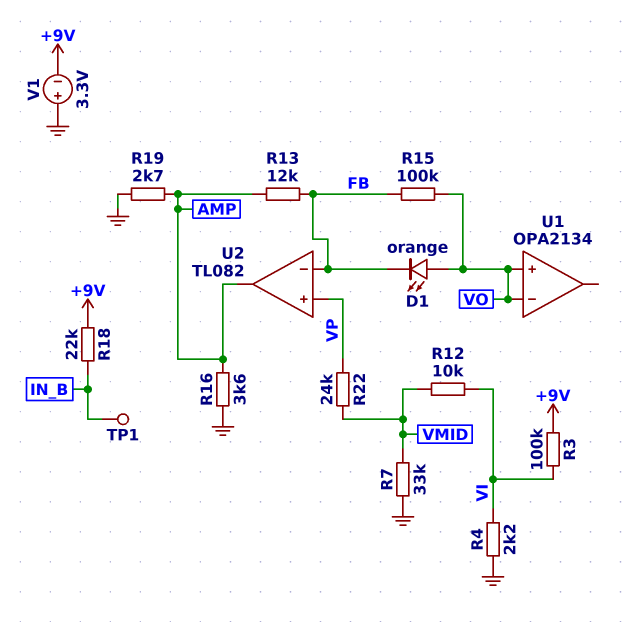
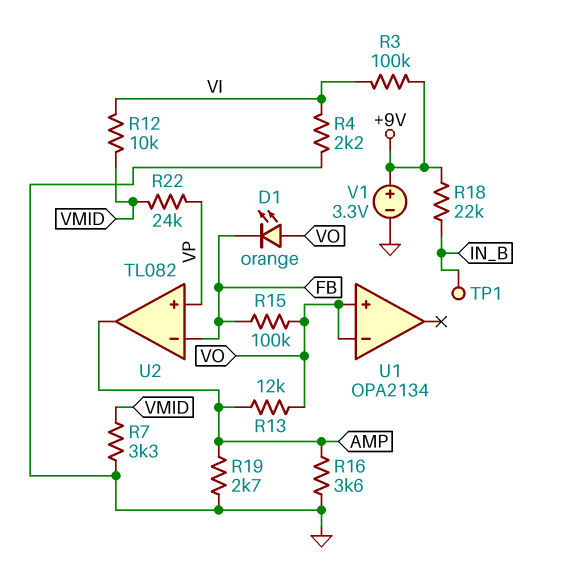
R7: 33k (GND, VMID) -> 3.3k (GND, VMID)
R13: 12k (AMP, FB) -> 12k (AMP, VO)
V1: 3.3V (plus GND, minus +9V) -> 3.3V (plus +9V, minus GND)

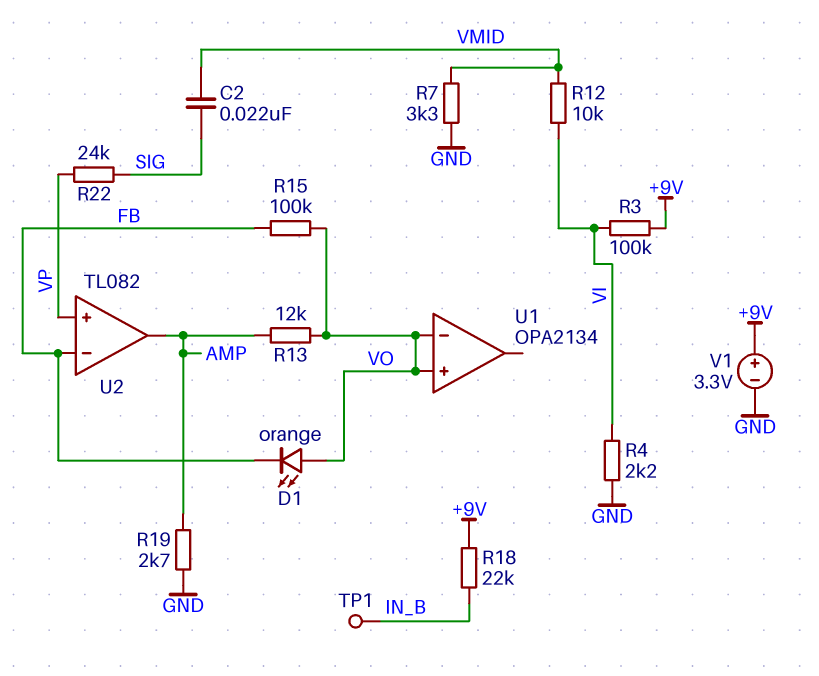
C2: none -> 22nF (SIG, VMID)
R16: 3.6k (AMP, GND) -> none
R22: 24k (VMID, VP) -> 24k (SIG, VP)

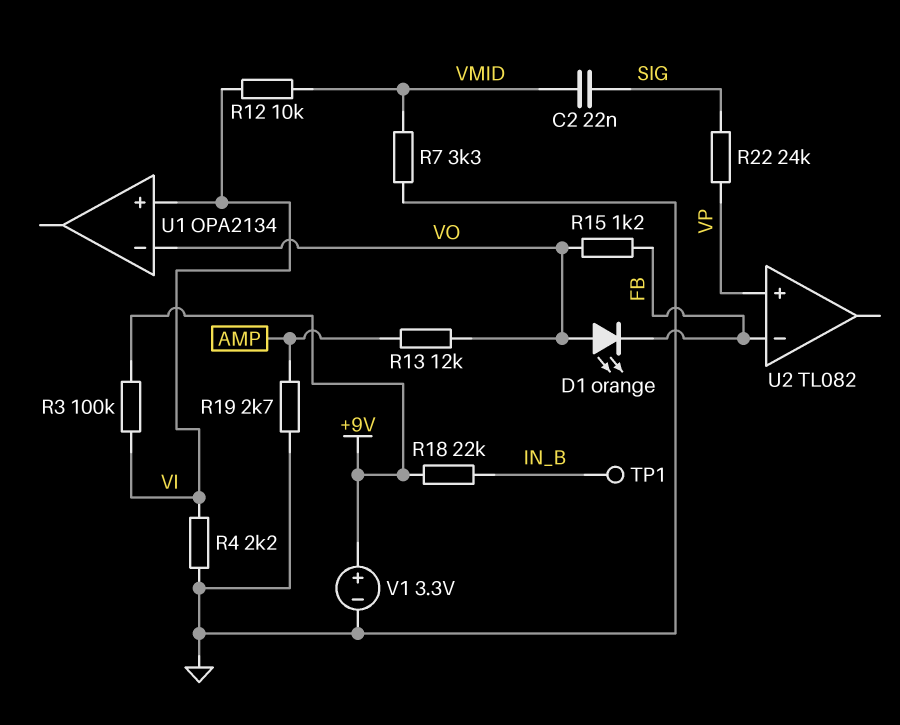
R15: 100k (FB, VO) -> 1.2k (FB, VO)
U1 pin in+: VO -> VI
U2 pin out: AMP -> none

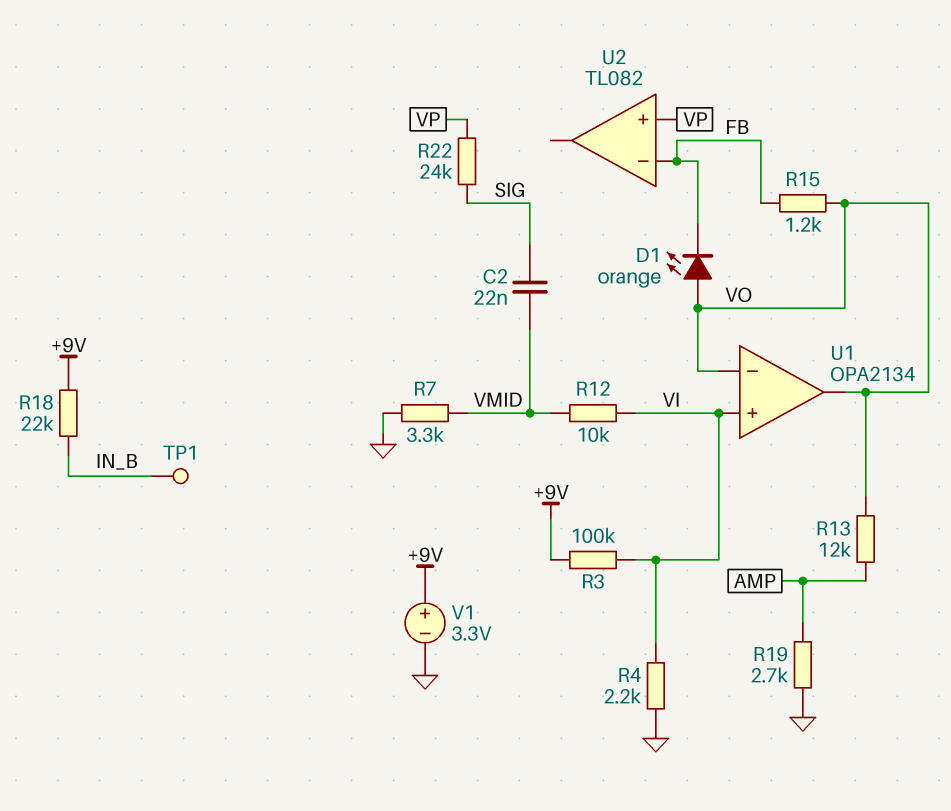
U1 pin out: none -> VO

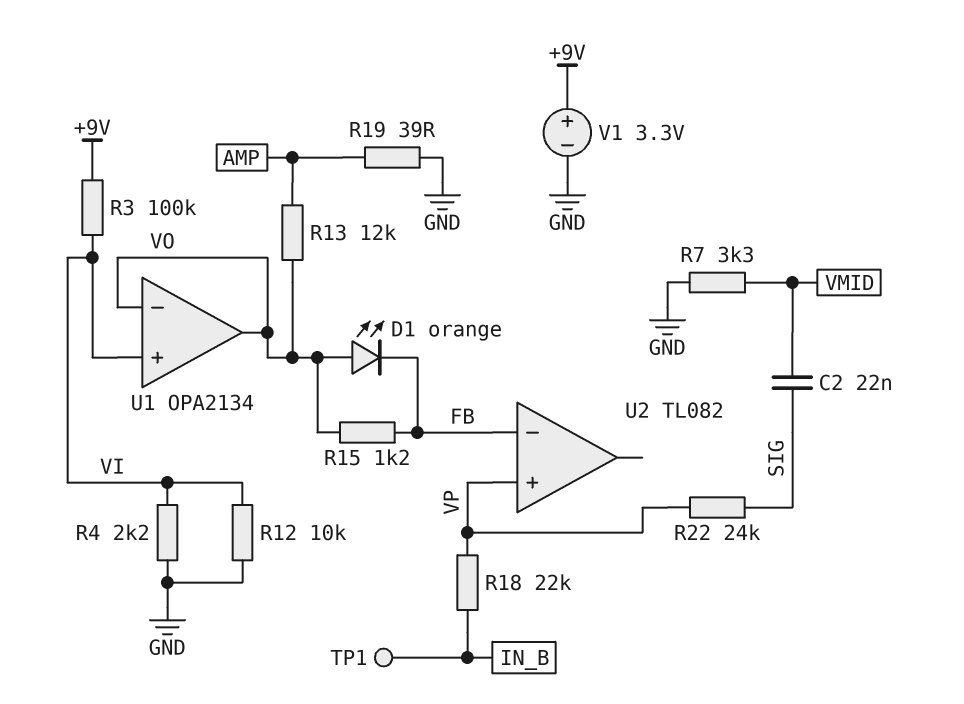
R12: 10k (VI, VMID) -> 10k (GND, VI)
R18: 22k (+9V, IN_B) -> 22k (IN_B, VP)
R19: 2.7k (AMP, GND) -> 39 (AMP, GND)

